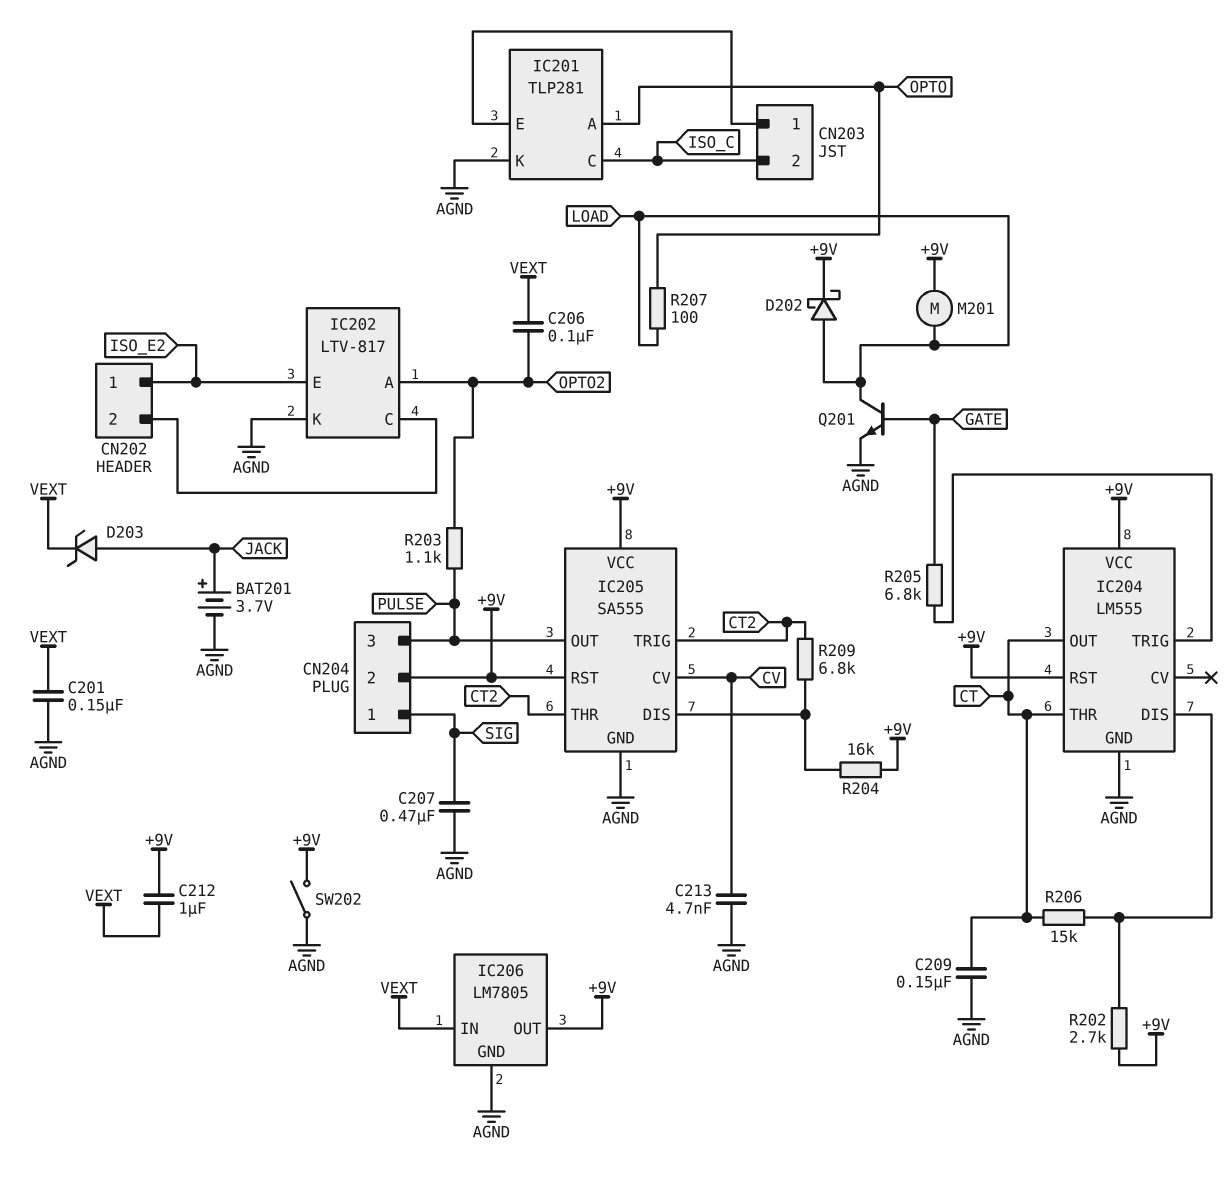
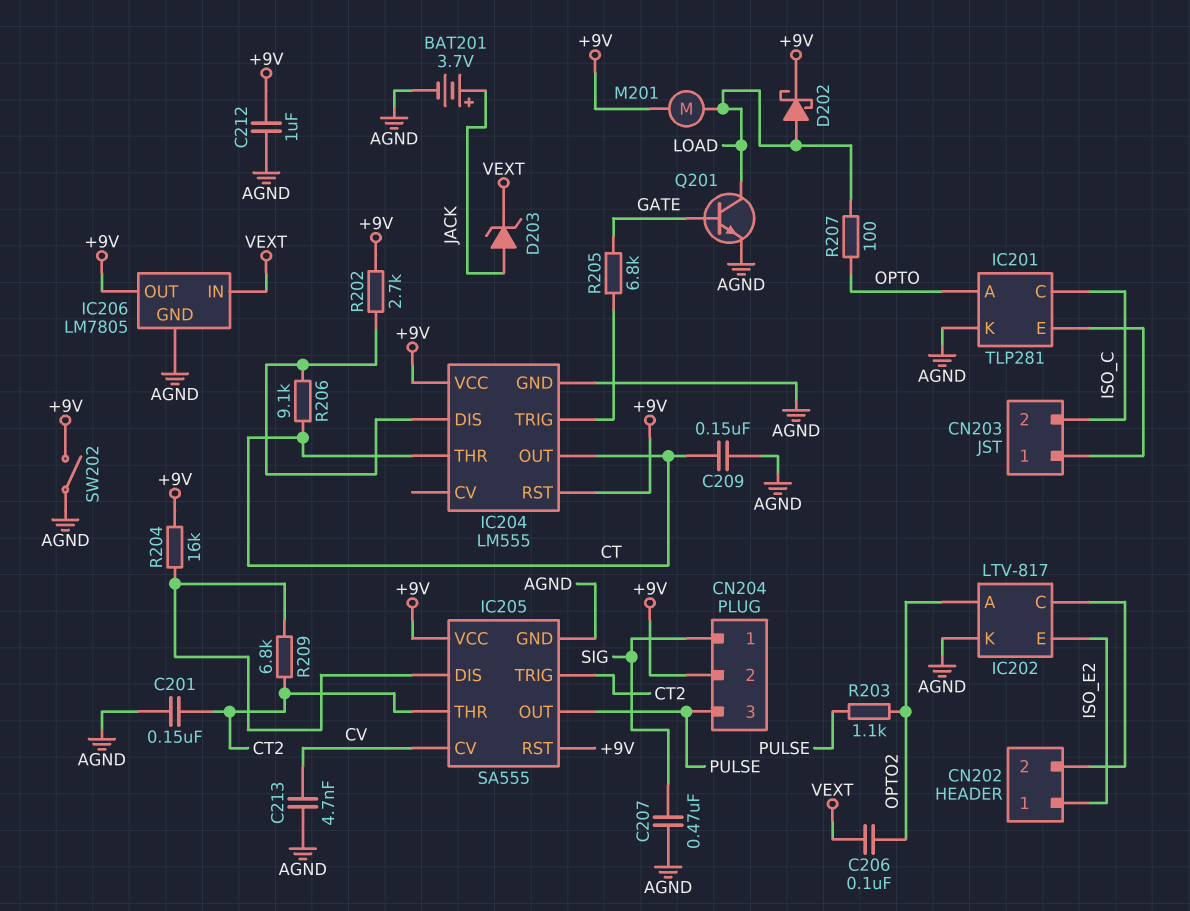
C201: 150nF (AGND, VEXT) -> 150nF (AGND, CT2)
C212: 1uF (+9V, VEXT) -> 1uF (+9V, AGND)
R206: 15k (CT, IC204/DIS) -> 9.1k (CT, IC204/DIS)

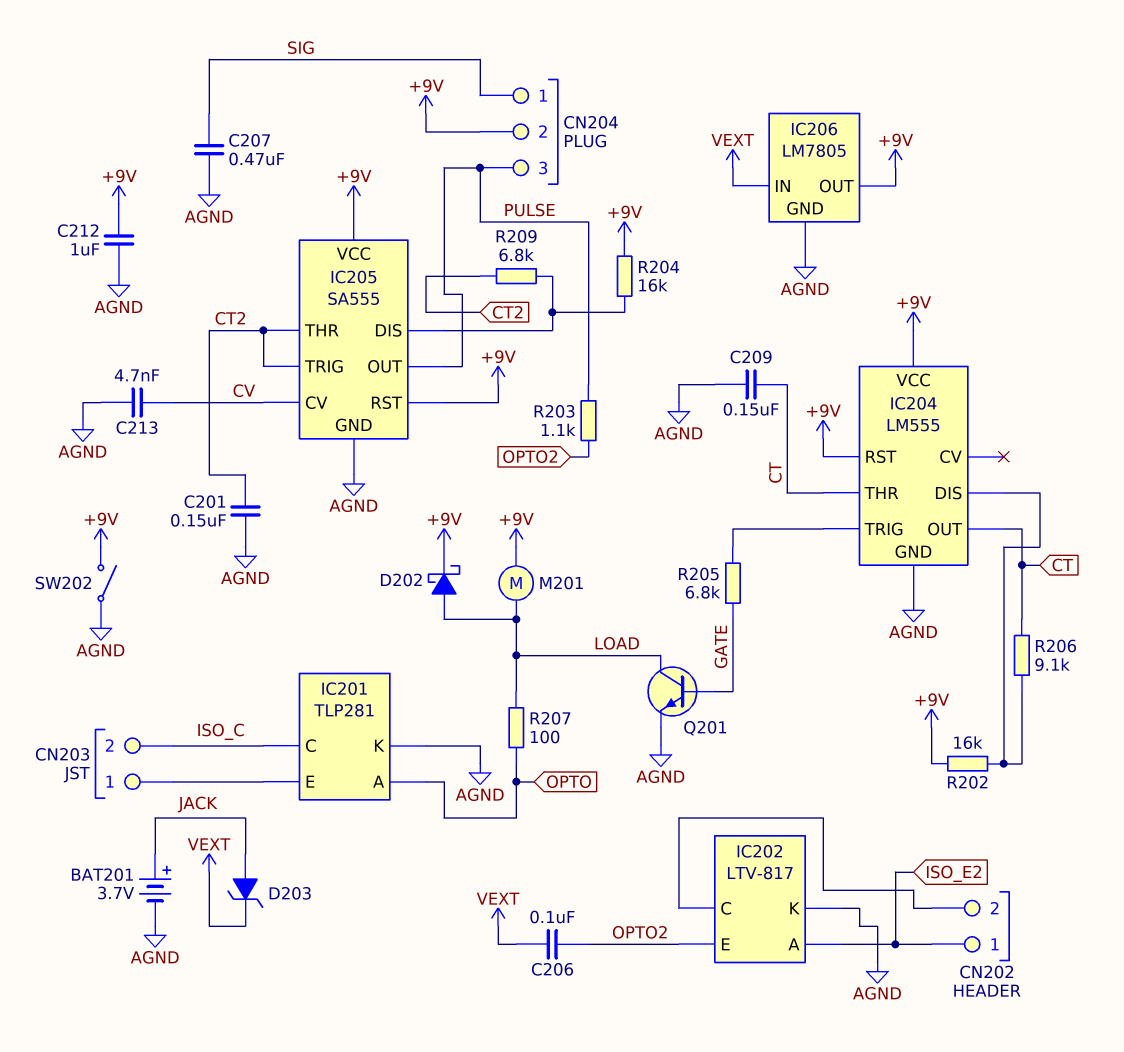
IC202 pin A: OPTO2 -> ISO_E2
IC202 pin E: ISO_E2 -> OPTO2
R202: 2.7k (+9V, IC204/DIS) -> 16k (+9V, IC204/DIS)

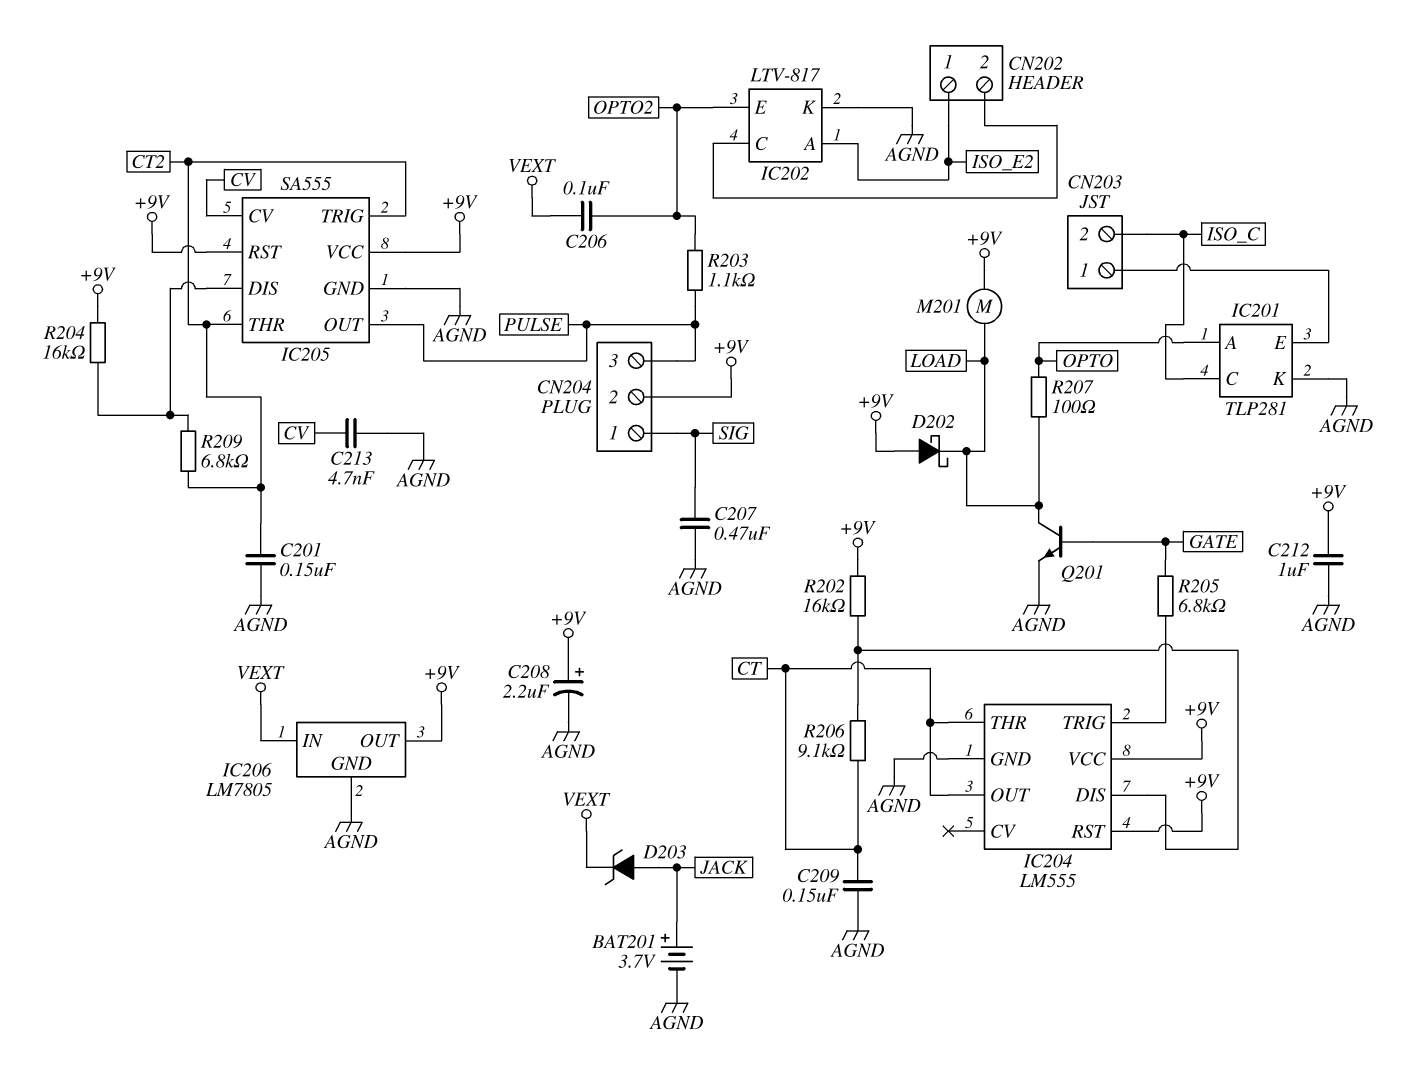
C208: none -> 2.2uF (plus +9V, minus AGND)
D202: schottky (A LOAD, K +9V) -> schottky (A +9V, K LOAD)
SW202: switch (+9V, AGND) -> none

